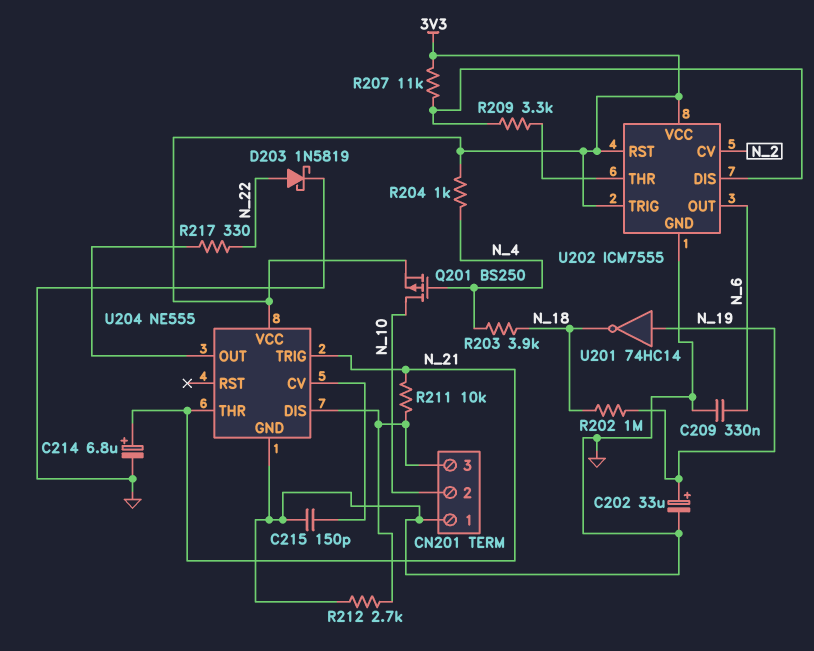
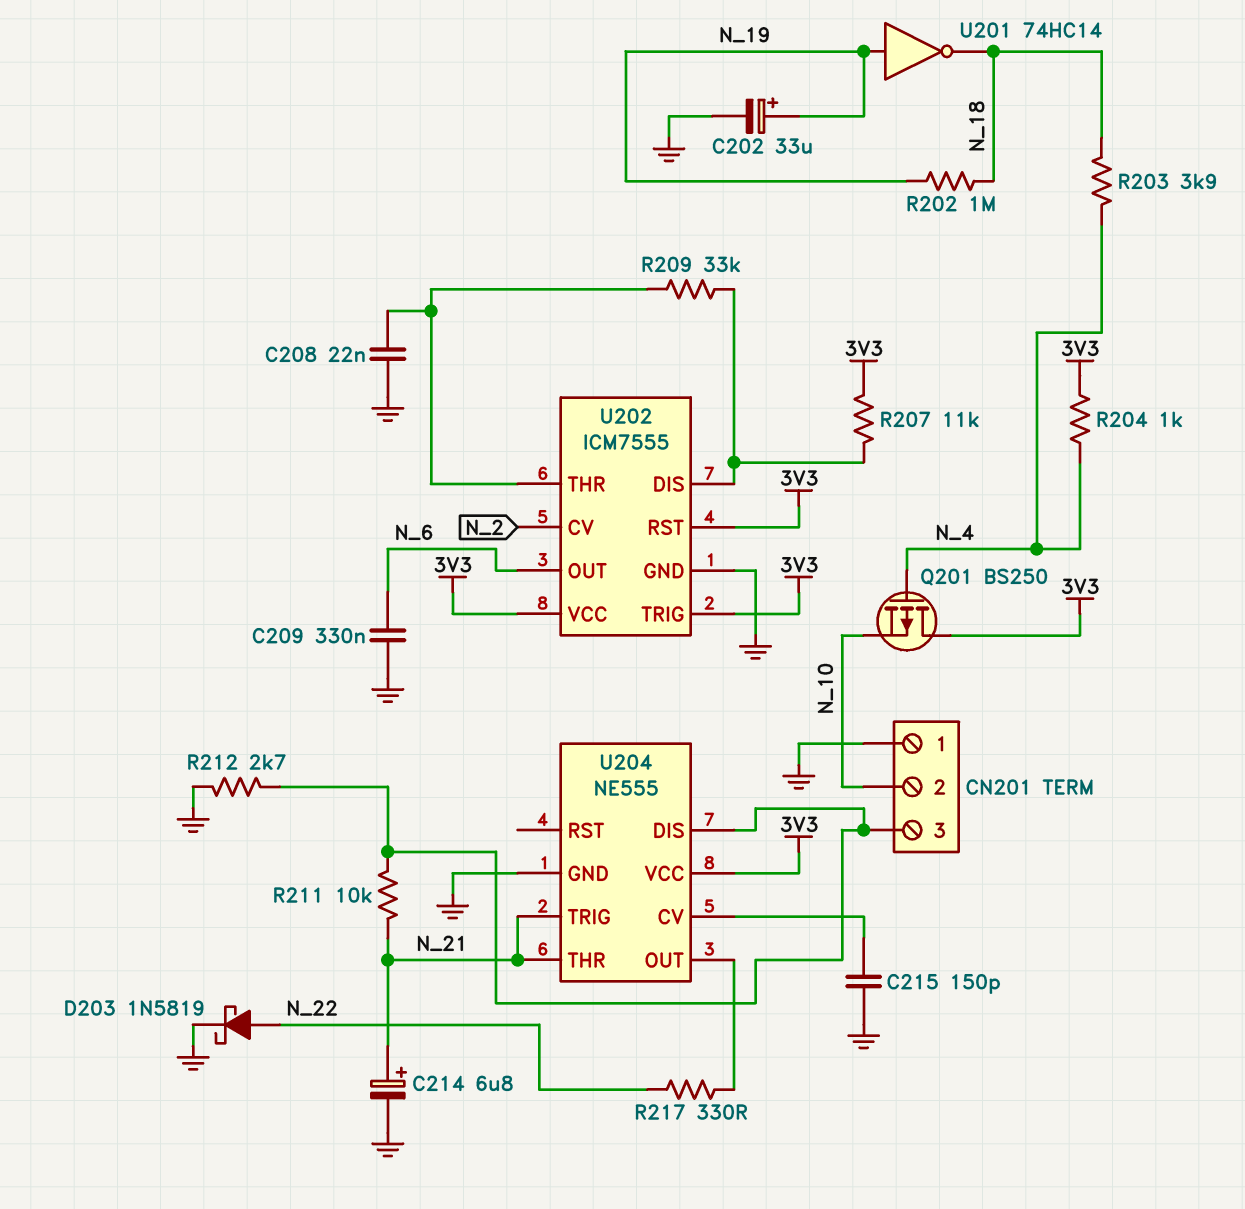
C208: none -> 22nF (GND, U202/THR)
Q201: PMOS BS250 (G N_4, D N_10, S 3V3) -> PMOS BS250 (G N_4, D 3V3, S N_10)
R209: 3.3k (U202/DIS, U202/THR) -> 33k (U202/DIS, U202/THR)

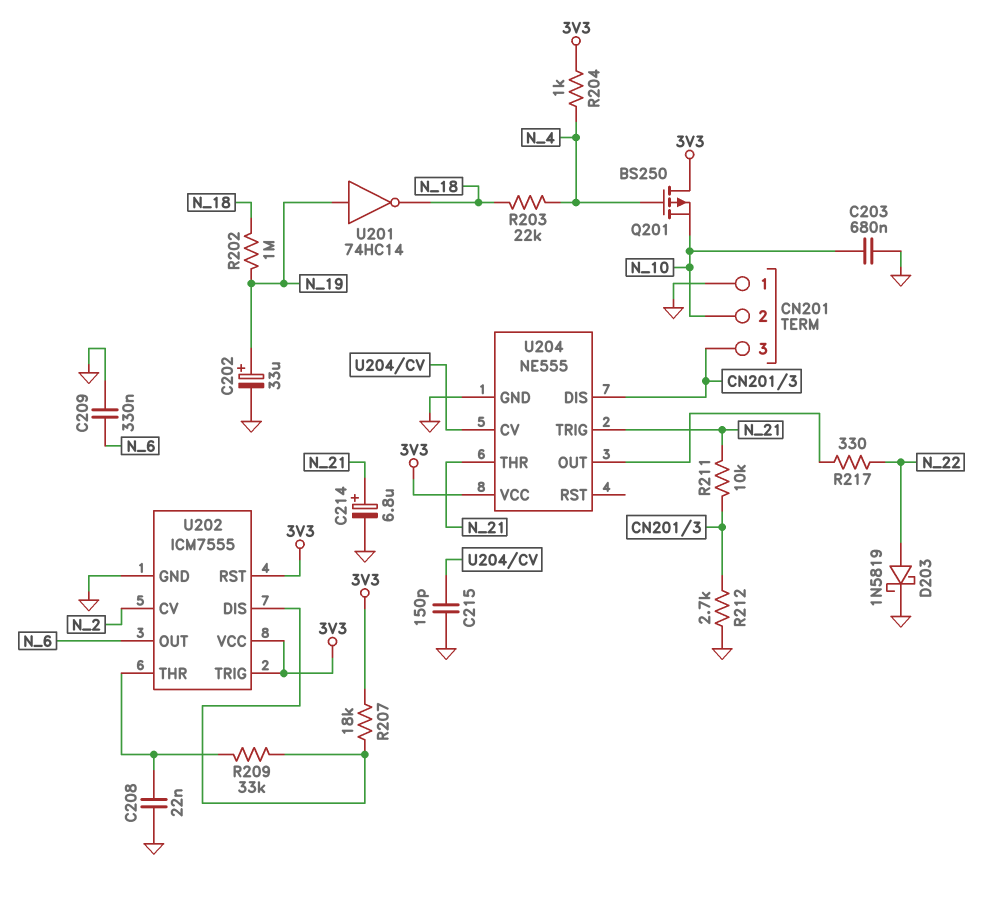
C203: none -> 680nF (GND, N_10)
R203: 3.9k (N_4, N_18) -> 22k (N_4, N_18)
R207: 11k (3V3, U202/DIS) -> 18k (3V3, U202/DIS)

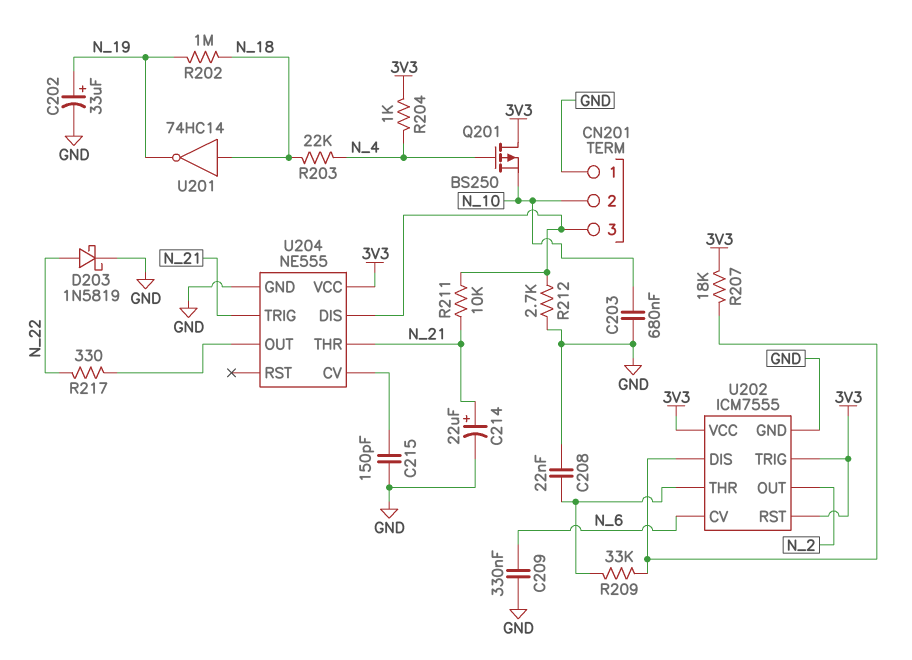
C214: 6.8uF (plus N_21, minus GND) -> 22uF (plus N_21, minus GND)
U201: NOT 74HC14 (in N_19, out N_18) -> NOT 74HC14 (in N_18, out N_19)
U202 pin CV: N_2 -> N_6
U202 pin OUT: N_6 -> N_2

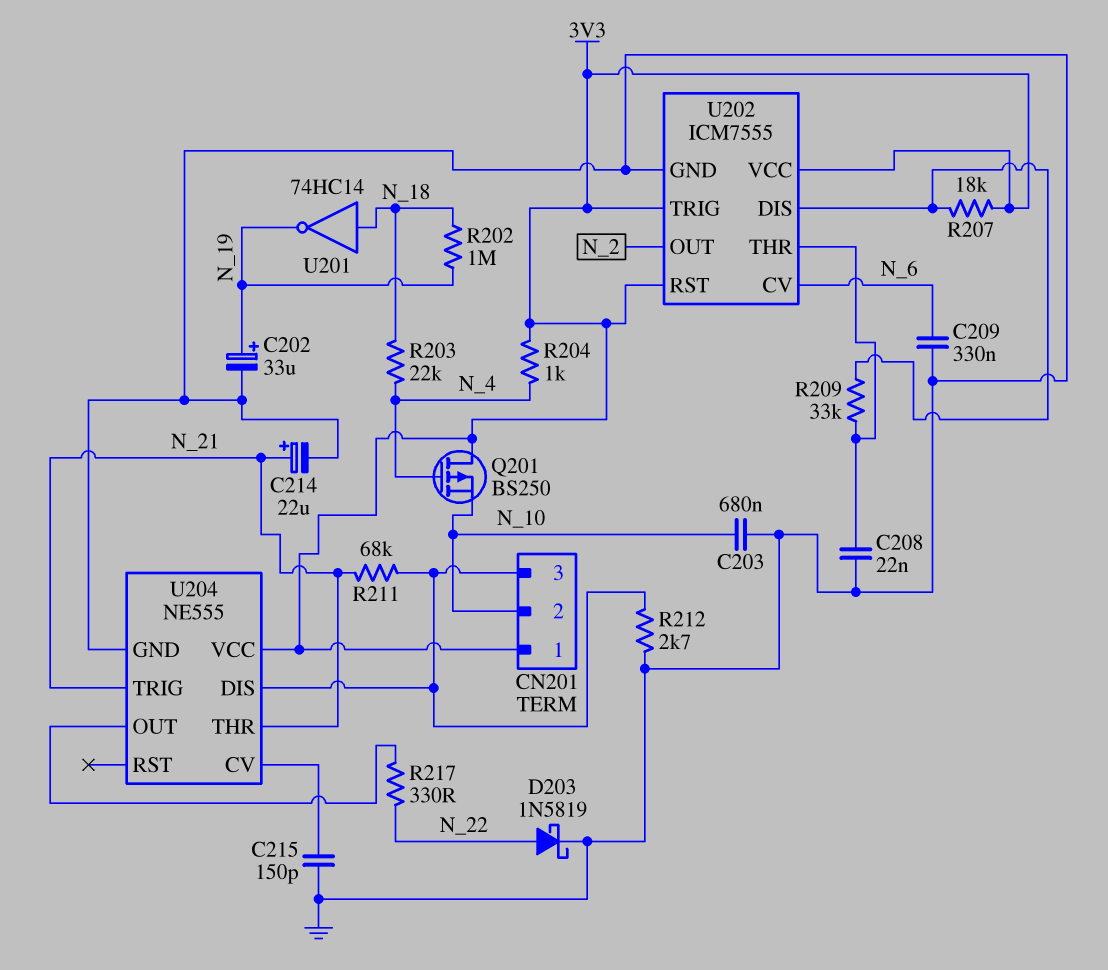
CN201 pin 1: GND -> 3V3
R211: 10k (CN201/3, N_21) -> 68k (CN201/3, N_21)

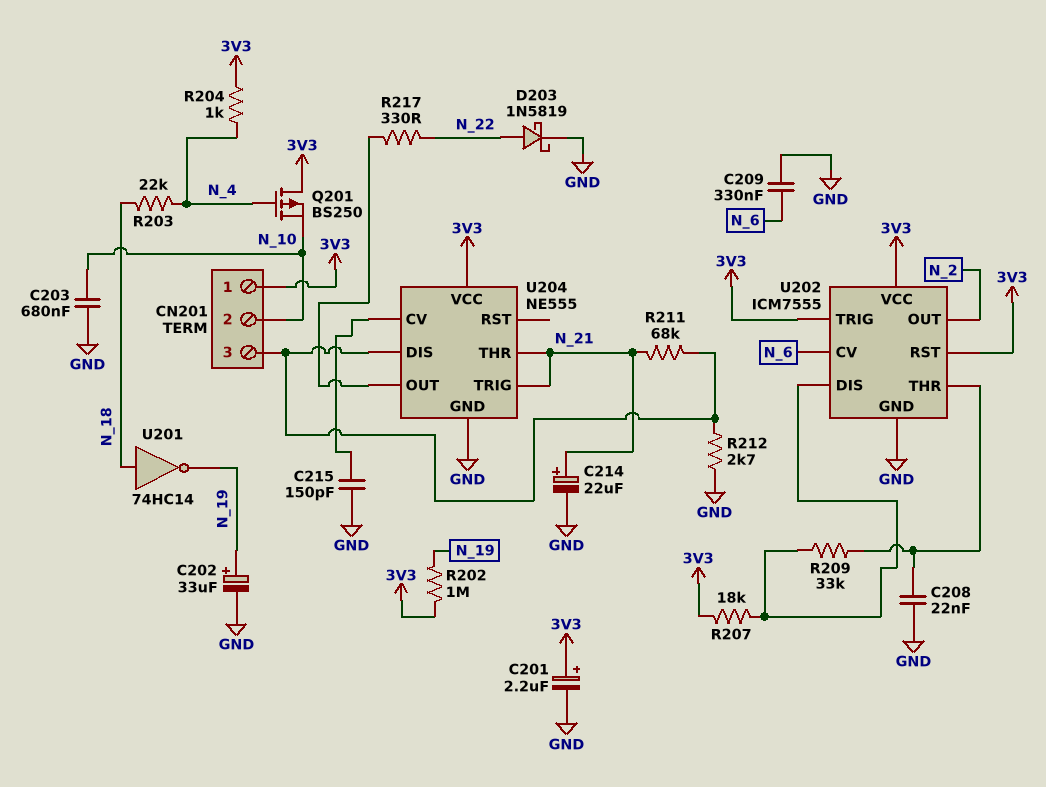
C201: none -> 2.2uF (plus 3V3, minus GND)
R202: 1M (N_18, N_19) -> 1M (3V3, N_19)

